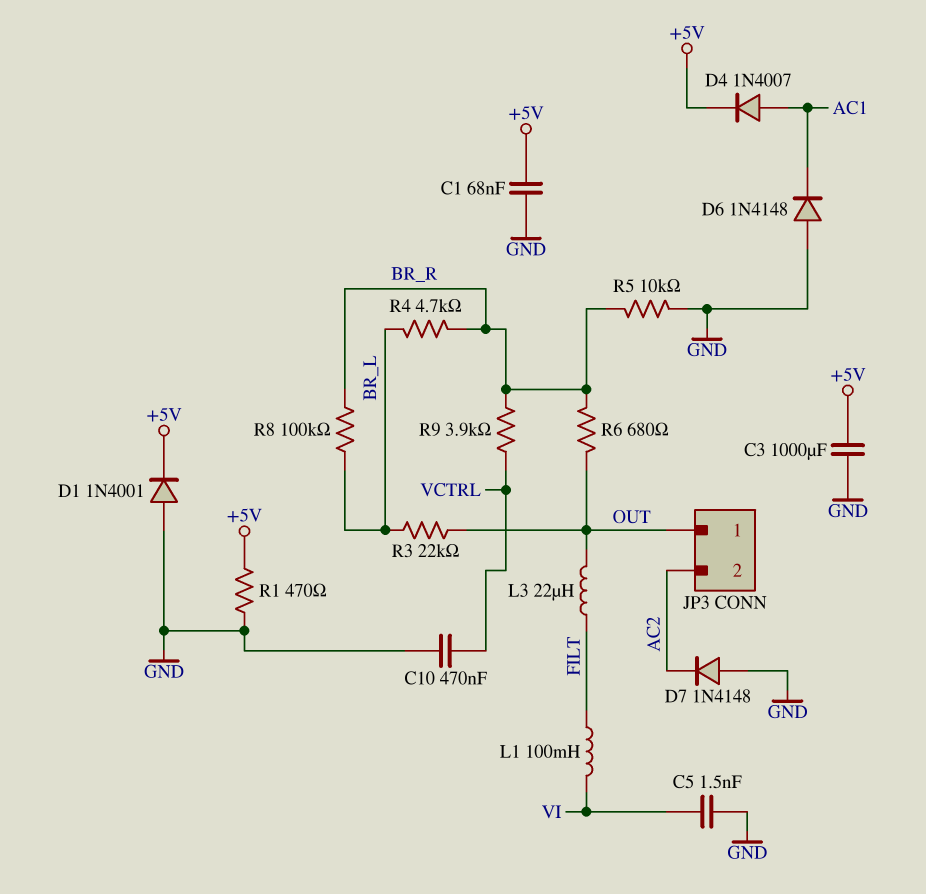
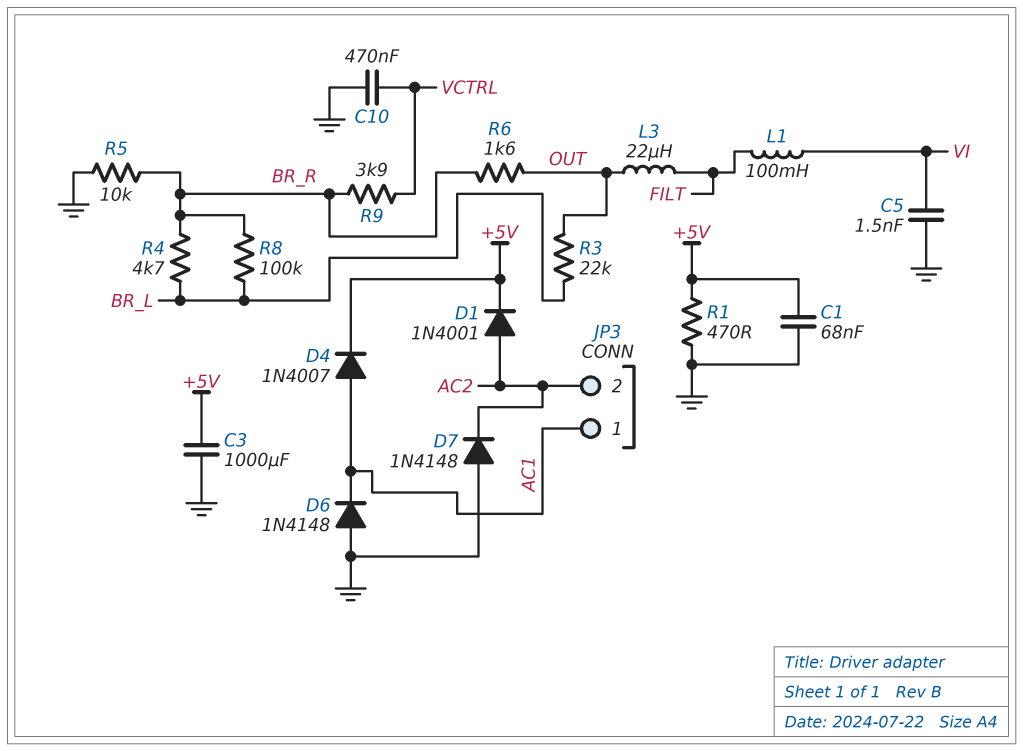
D1: diode 1N4001 (A GND, K +5V) -> diode 1N4001 (A AC2, K +5V)
JP3 pin 1: OUT -> AC1
R6: 680 (BR_R, OUT) -> 1.6k (BR_R, OUT)

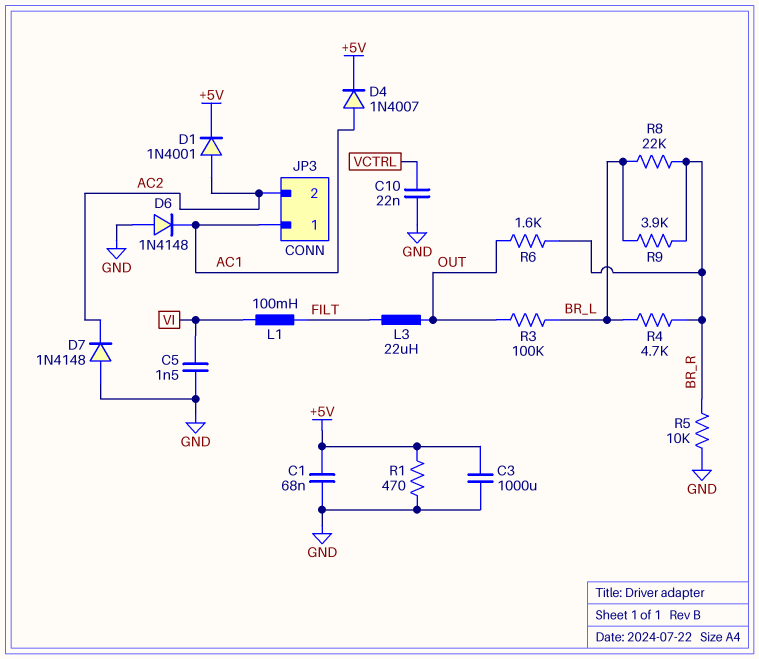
C10: 470nF (GND, VCTRL) -> 22nF (GND, VCTRL)
R3: 22k (BR_L, OUT) -> 100k (BR_L, OUT)
R8: 100k (BR_L, BR_R) -> 22k (BR_L, BR_R)
R9: 3.9k (BR_R, VCTRL) -> 3.9k (BR_L, BR_R)

